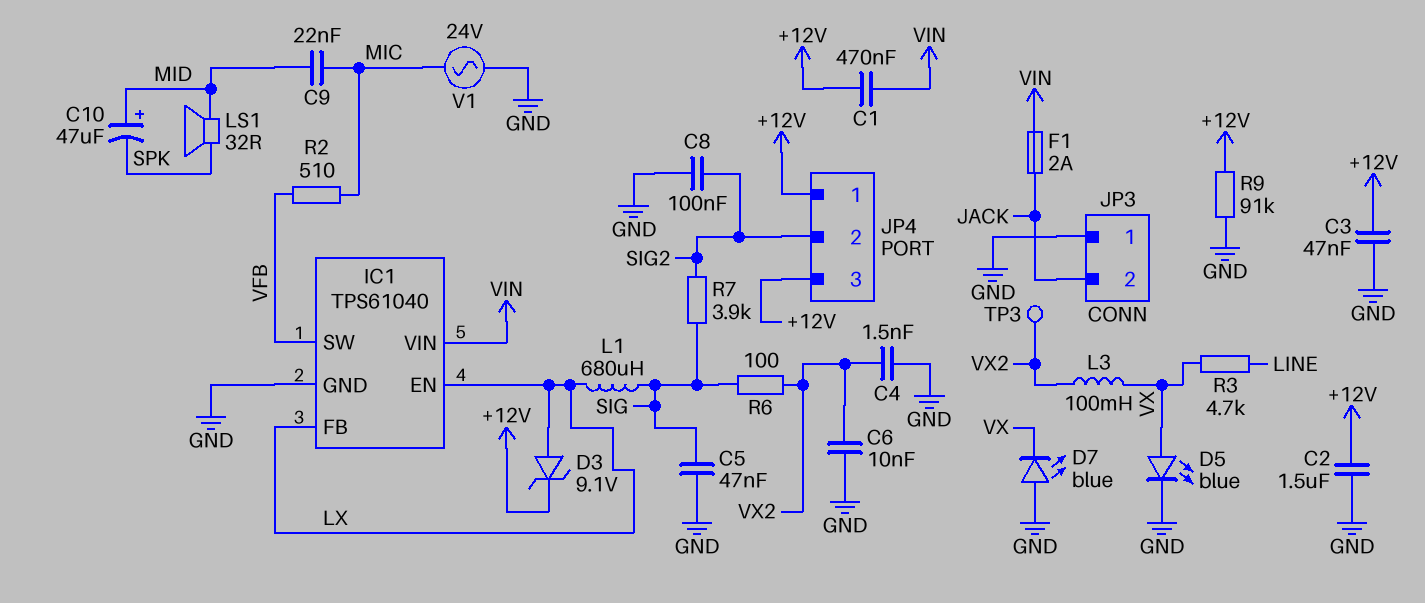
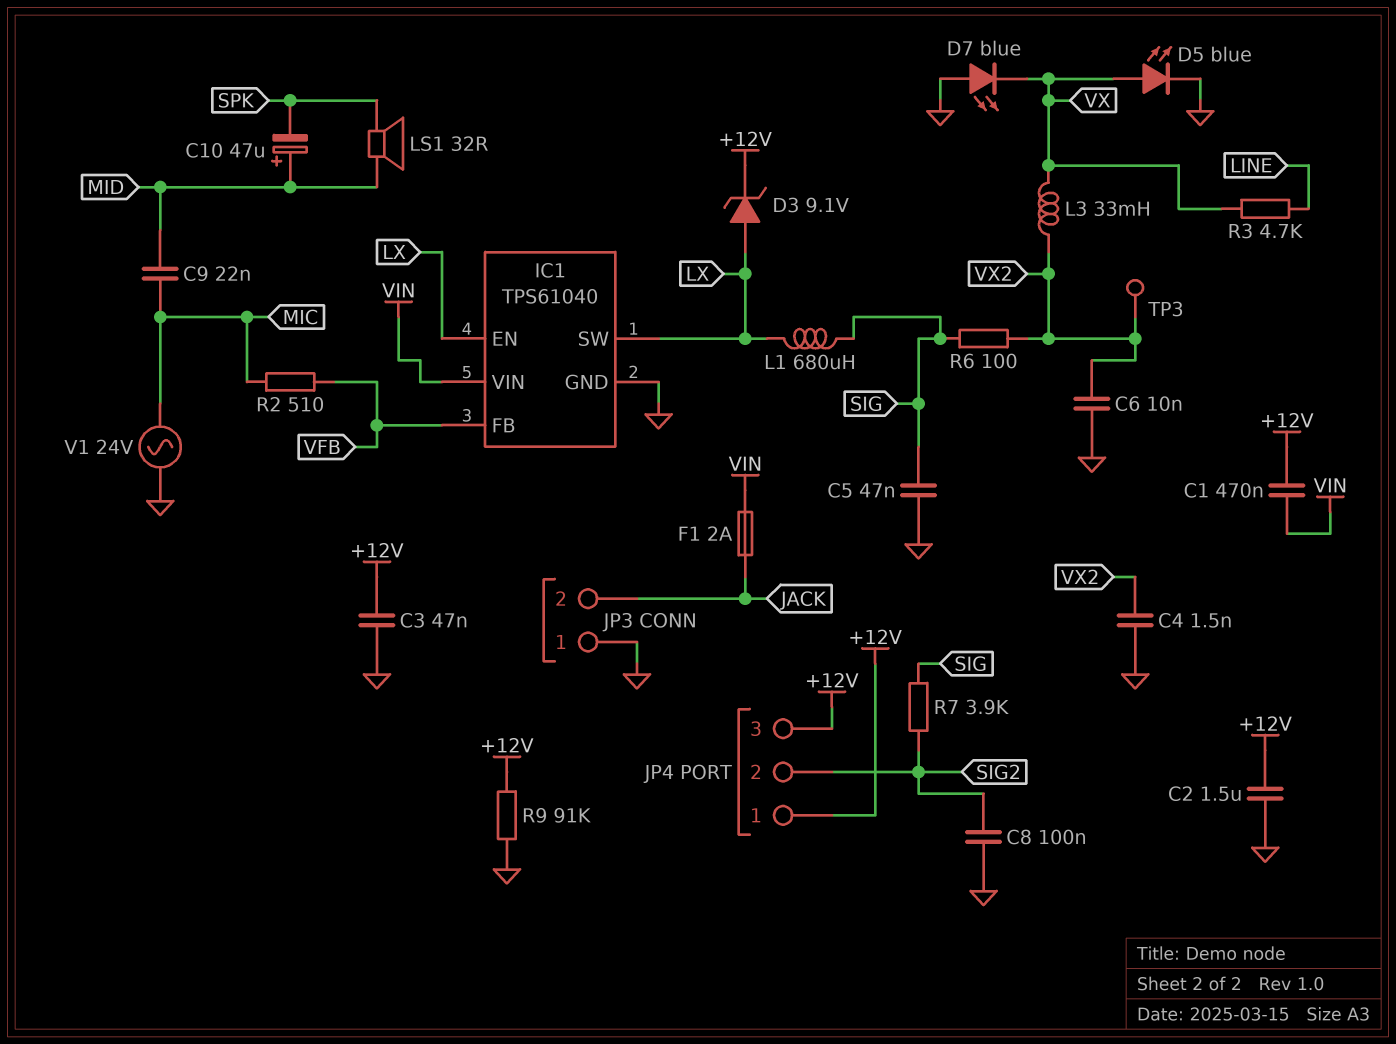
IC1 pin FB: LX -> VFB
IC1 pin SW: VFB -> LX
L3: 100mH (VX, VX2) -> 33mH (VX, VX2)

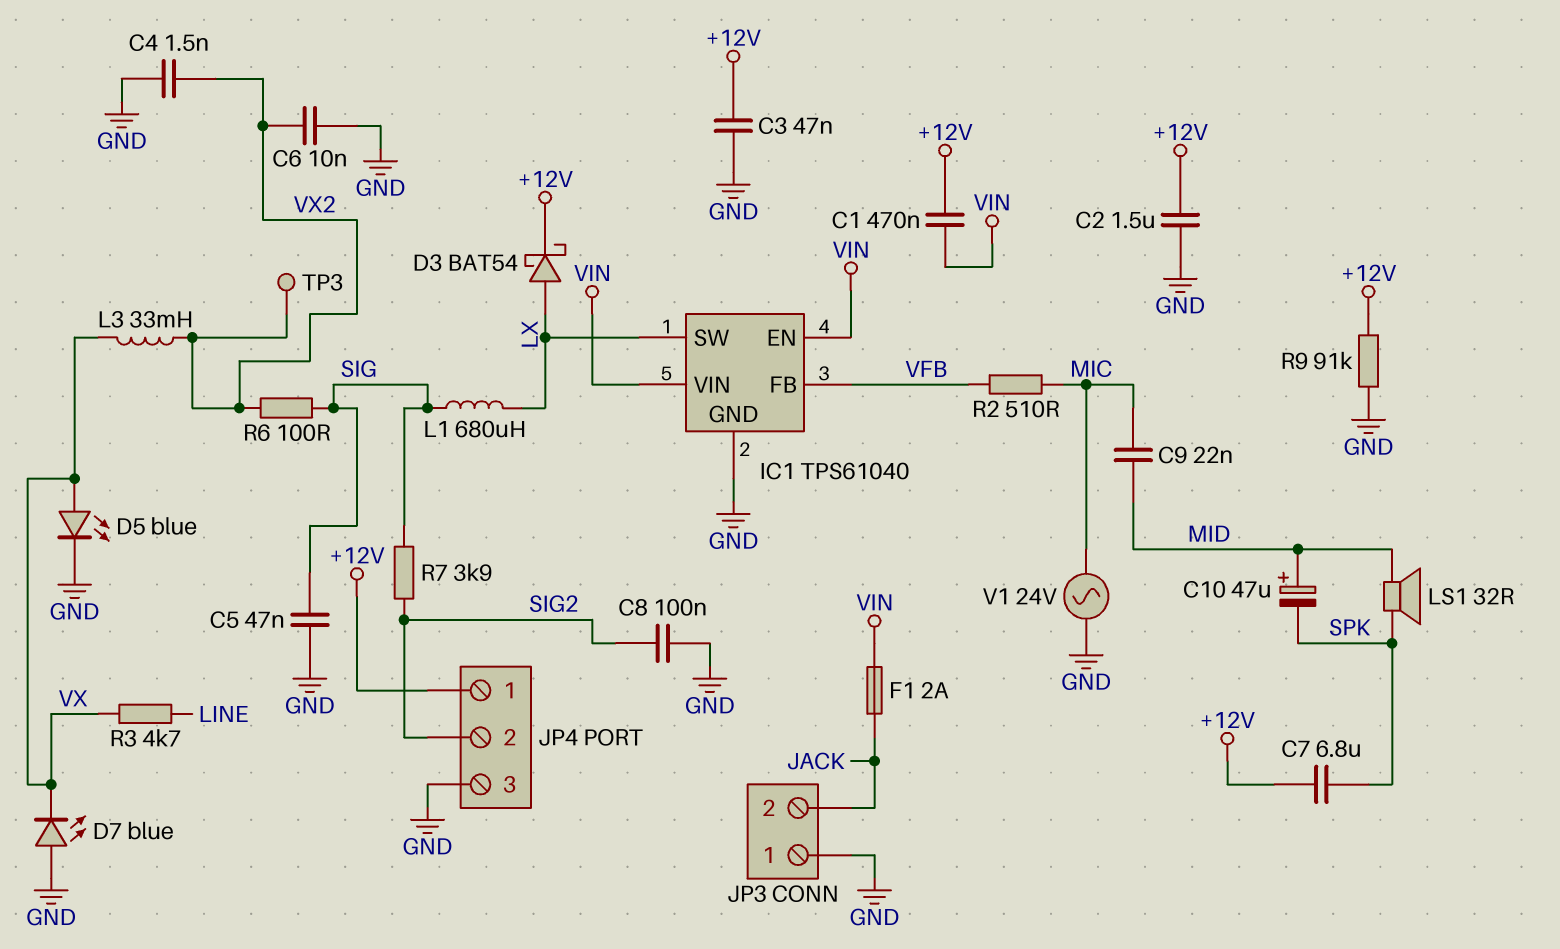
C7: none -> 6.8uF (+12V, SPK)
D3: zener 9.1V (A LX, K +12V) -> schottky BAT54 (A LX, K +12V)
IC1 pin EN: LX -> VIN
JP4 pin 3: +12V -> GND

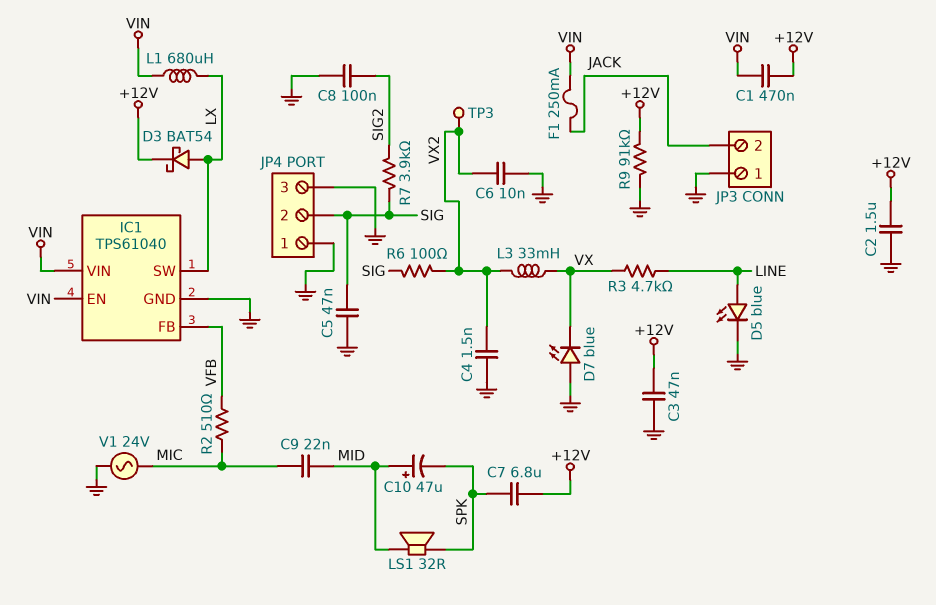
D5: LED blue (A VX, K GND) -> LED blue (A LINE, K GND)
F1: 2A (JACK, VIN) -> 250mA (JACK, VIN)
JP4 pin 1: +12V -> GND
JP4 pin 2: SIG2 -> SIG
L1: 680uH (LX, SIG) -> 680uH (LX, VIN)

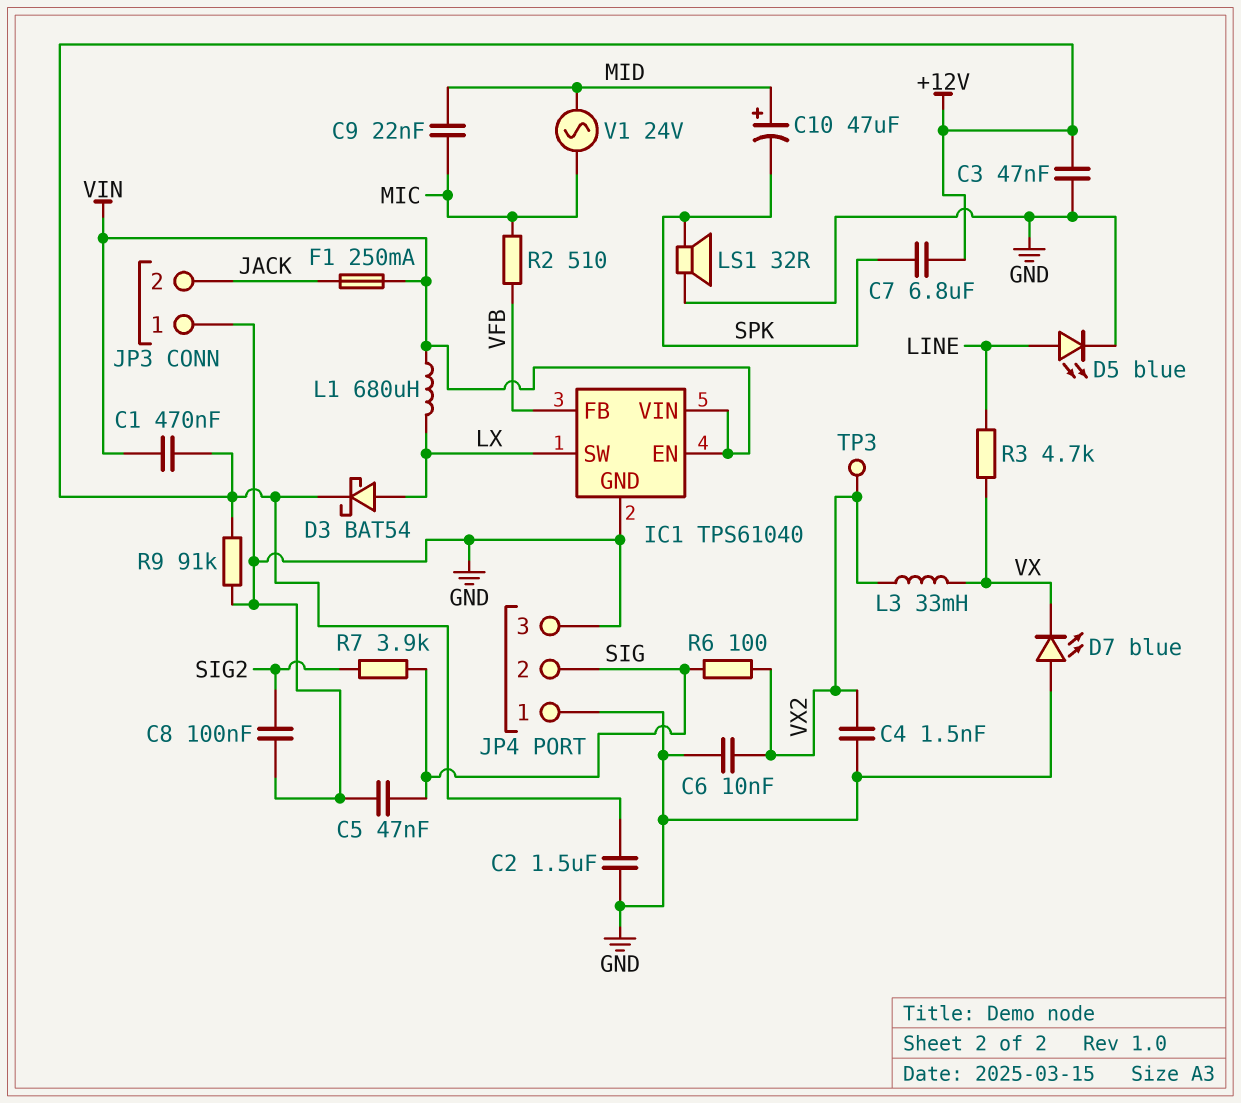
LS1: speaker 32R (MID, SPK) -> speaker 32R (GND, SPK)
V1: AC 24V (GND, MIC) -> AC 24V (MIC, MID)

